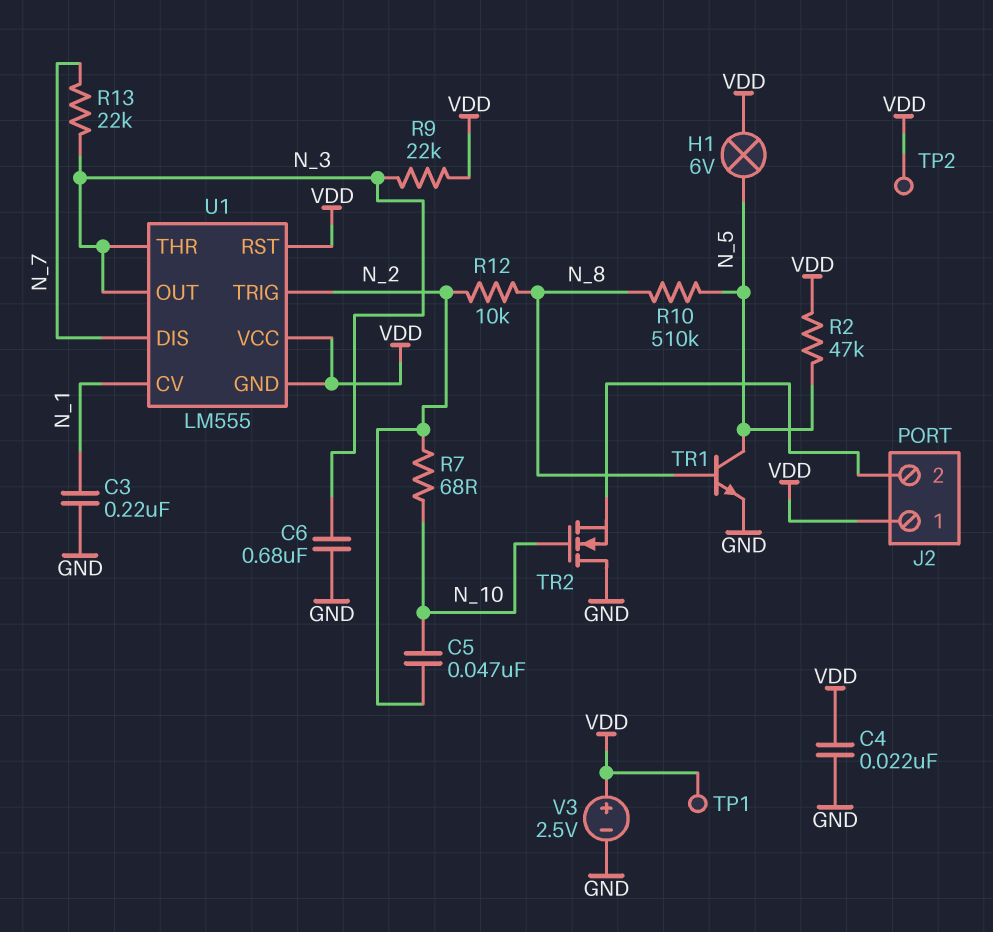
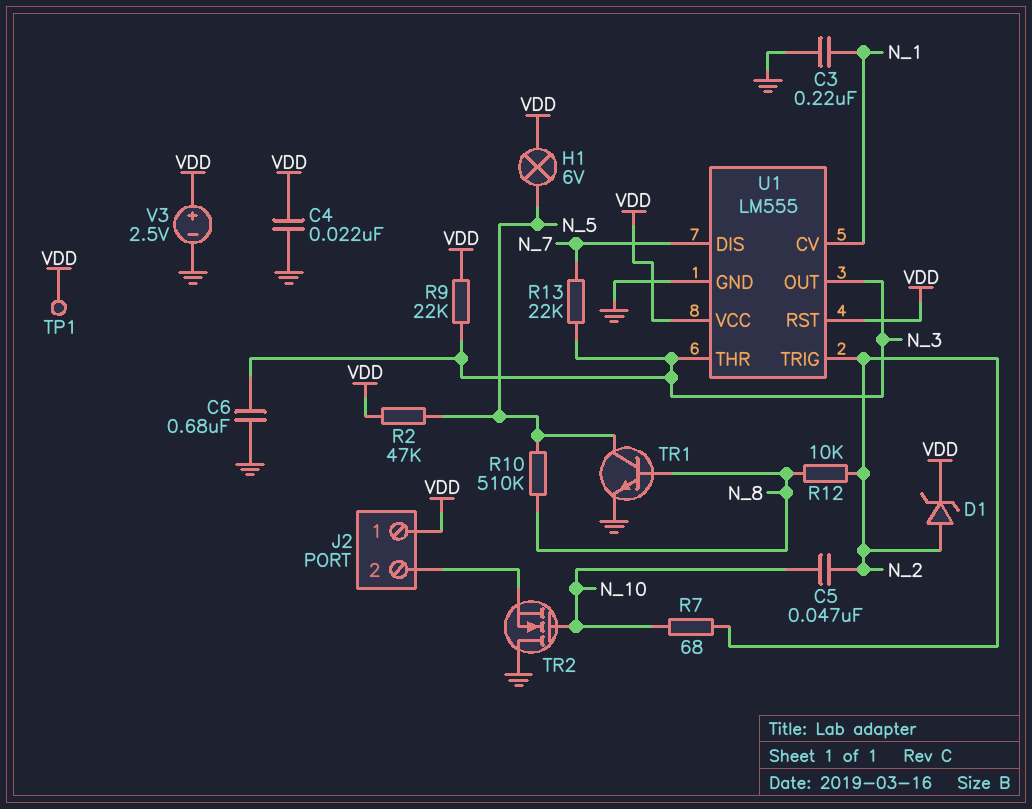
D1: none -> zener (A N_2, K VDD)
TP2: test point (VDD) -> none
U1 pin GND: VDD -> GND

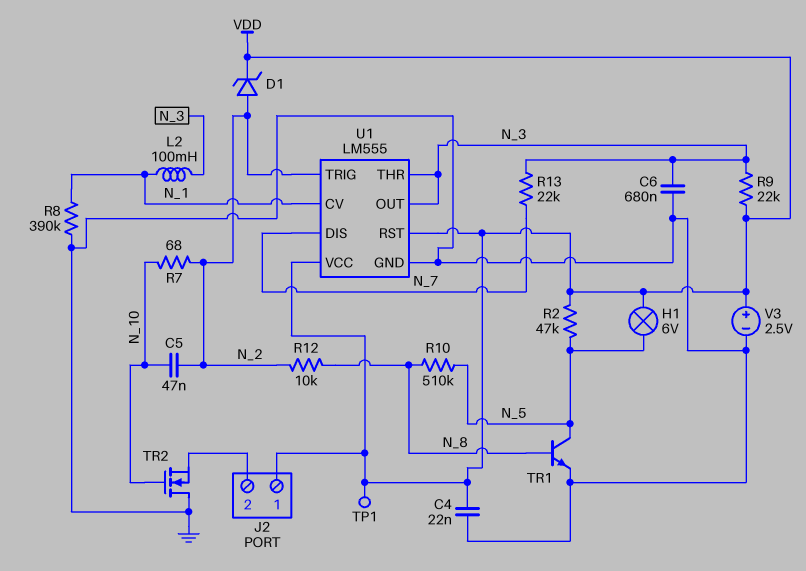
C3: 220nF (GND, N_1) -> none
L2: none -> 100mH (N_1, N_3)
R8: none -> 390k (GND, N_1)

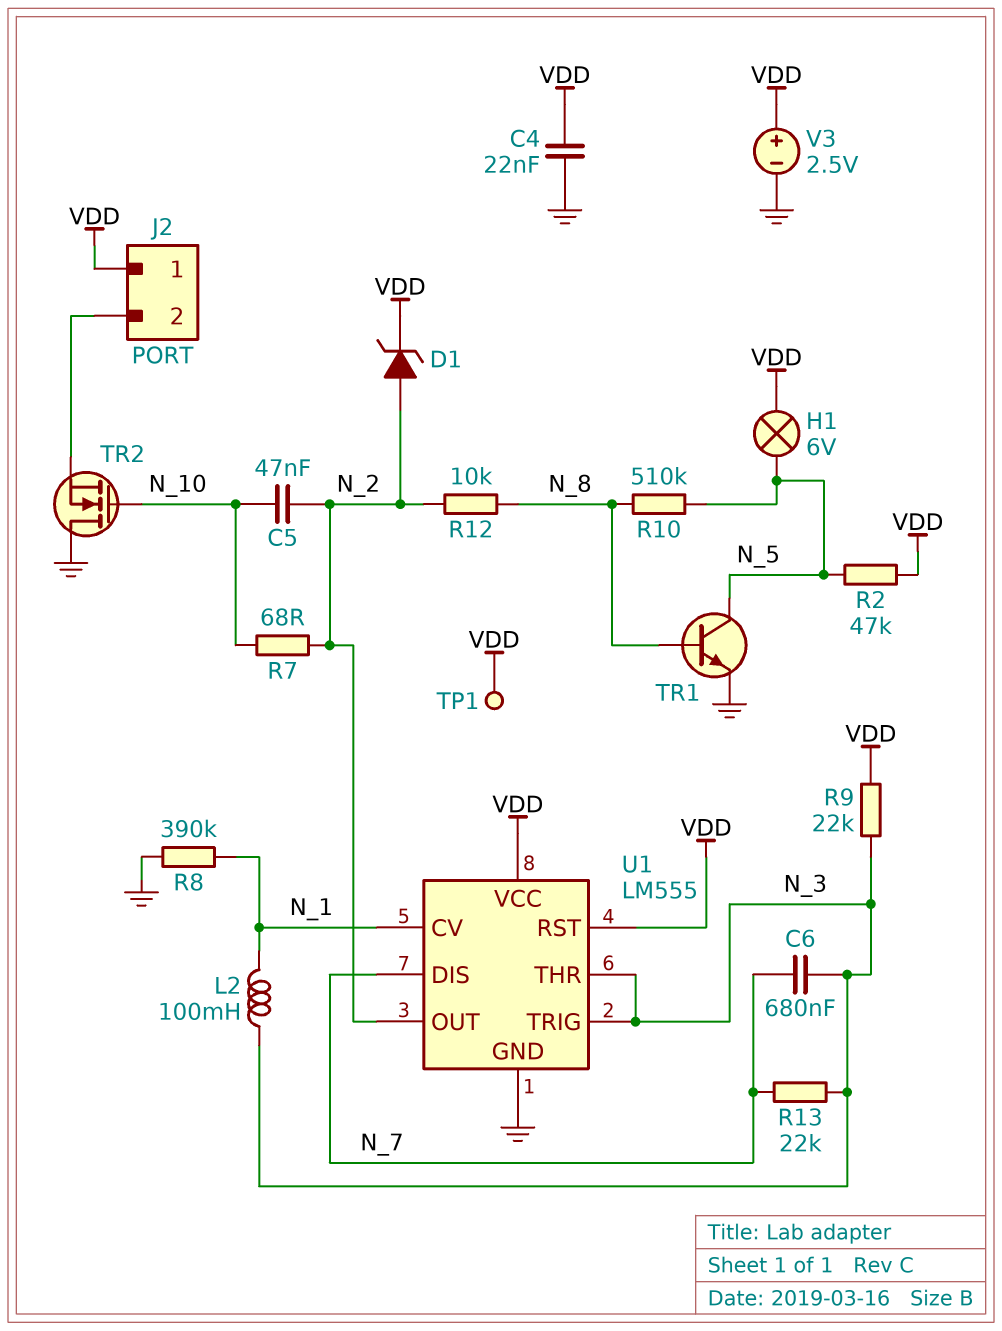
C6: 680nF (GND, N_3) -> 680nF (N_3, N_7)
U1 pin OUT: N_3 -> N_2
U1 pin TRIG: N_2 -> N_3

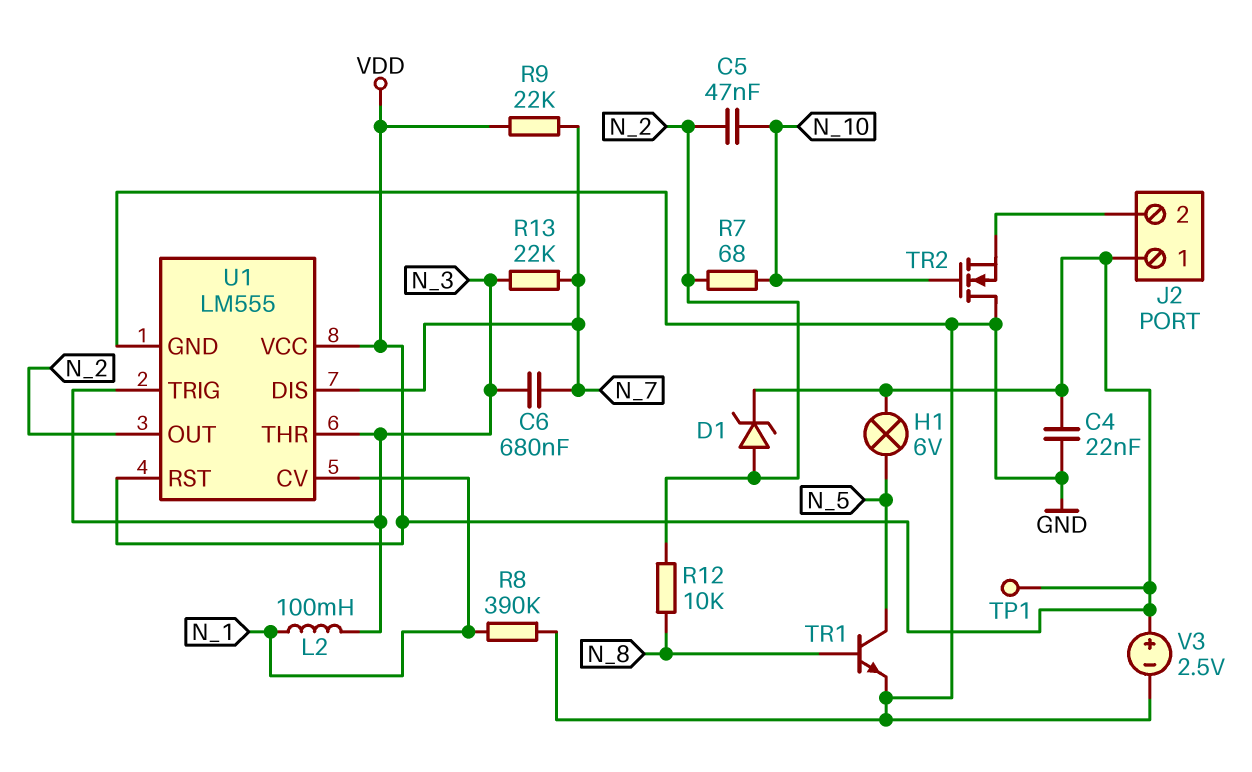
R2: 47k (N_5, VDD) -> none
R9: 22k (N_3, VDD) -> 22k (N_7, VDD)
R10: 510k (N_5, N_8) -> none

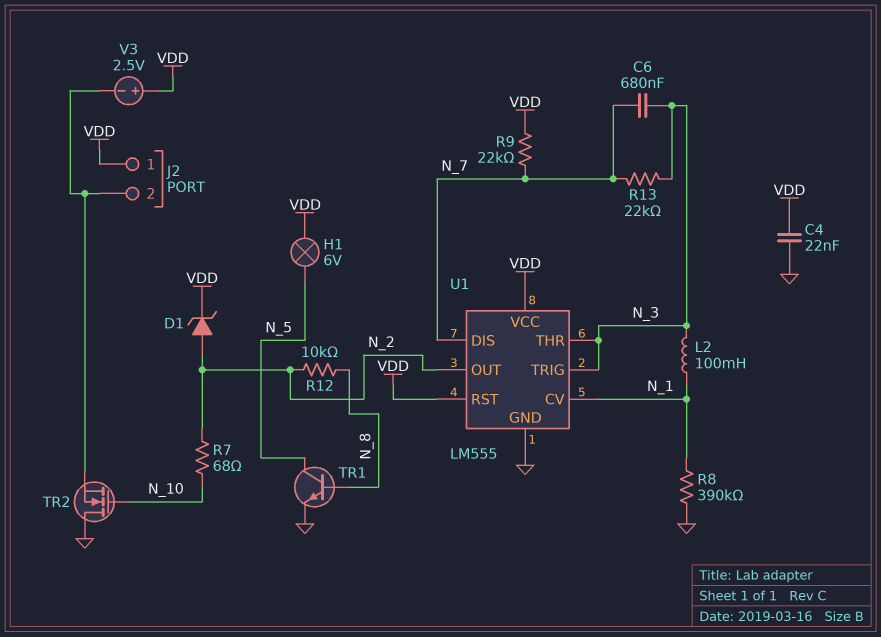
C5: 47nF (N_2, N_10) -> none
TP1: test point (VDD) -> none
V3: 2.5V (plus VDD, minus GND) -> 2.5V (plus VDD, minus J2/2)

